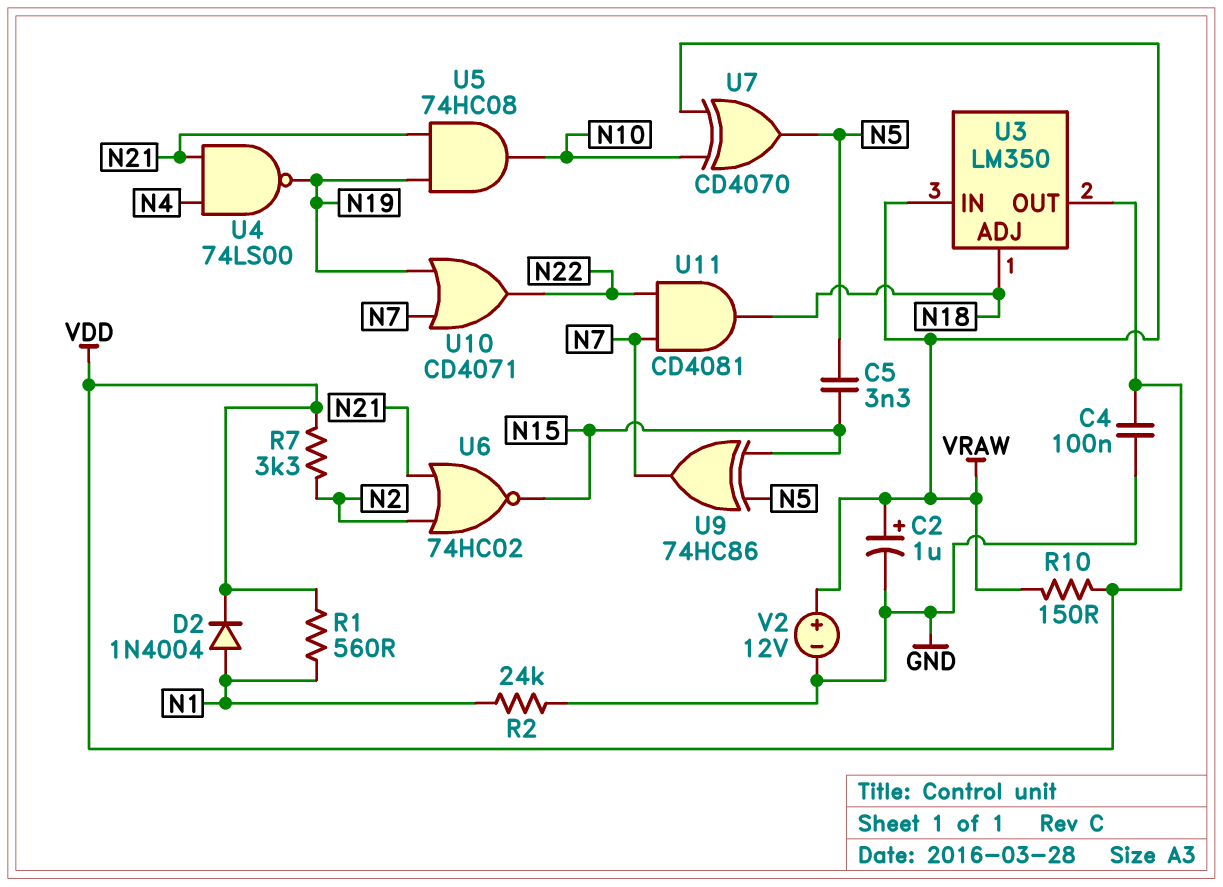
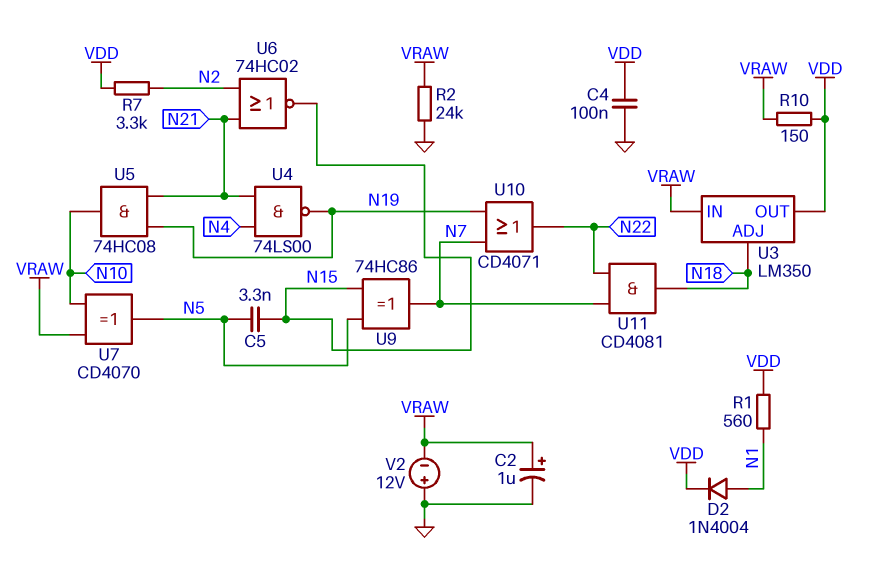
R2: 24k (GND, N1) -> 24k (GND, VRAW)
V2: 12V (plus VRAW, minus GND) -> 12V (plus GND, minus VRAW)

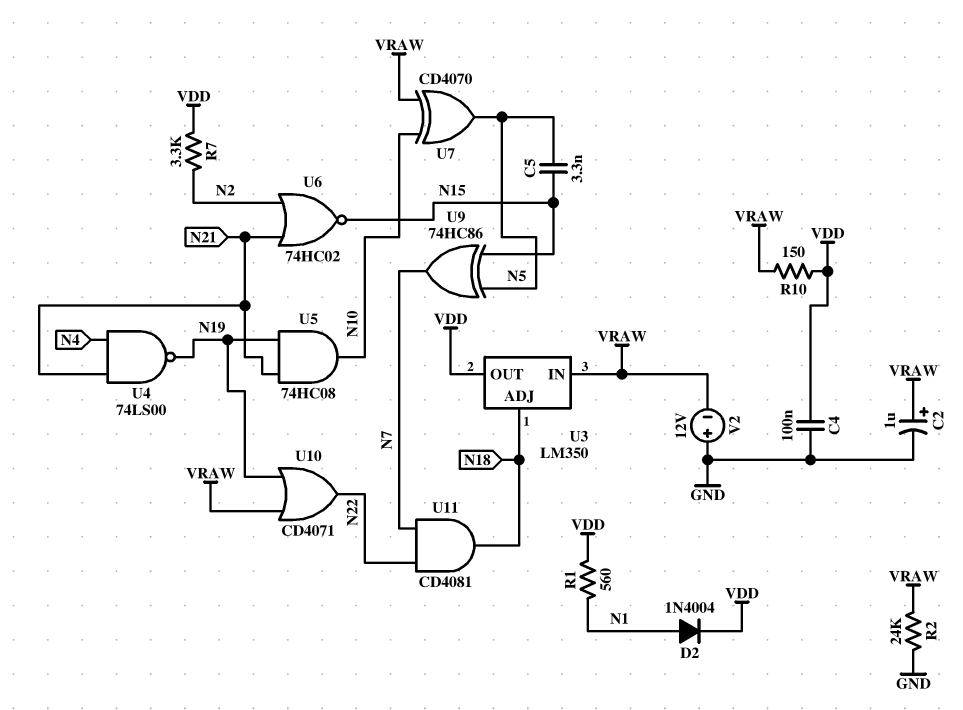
U10: OR CD4071 (in N7, in N19, out N22) -> OR CD4071 (in N19, in VRAW, out N22)

